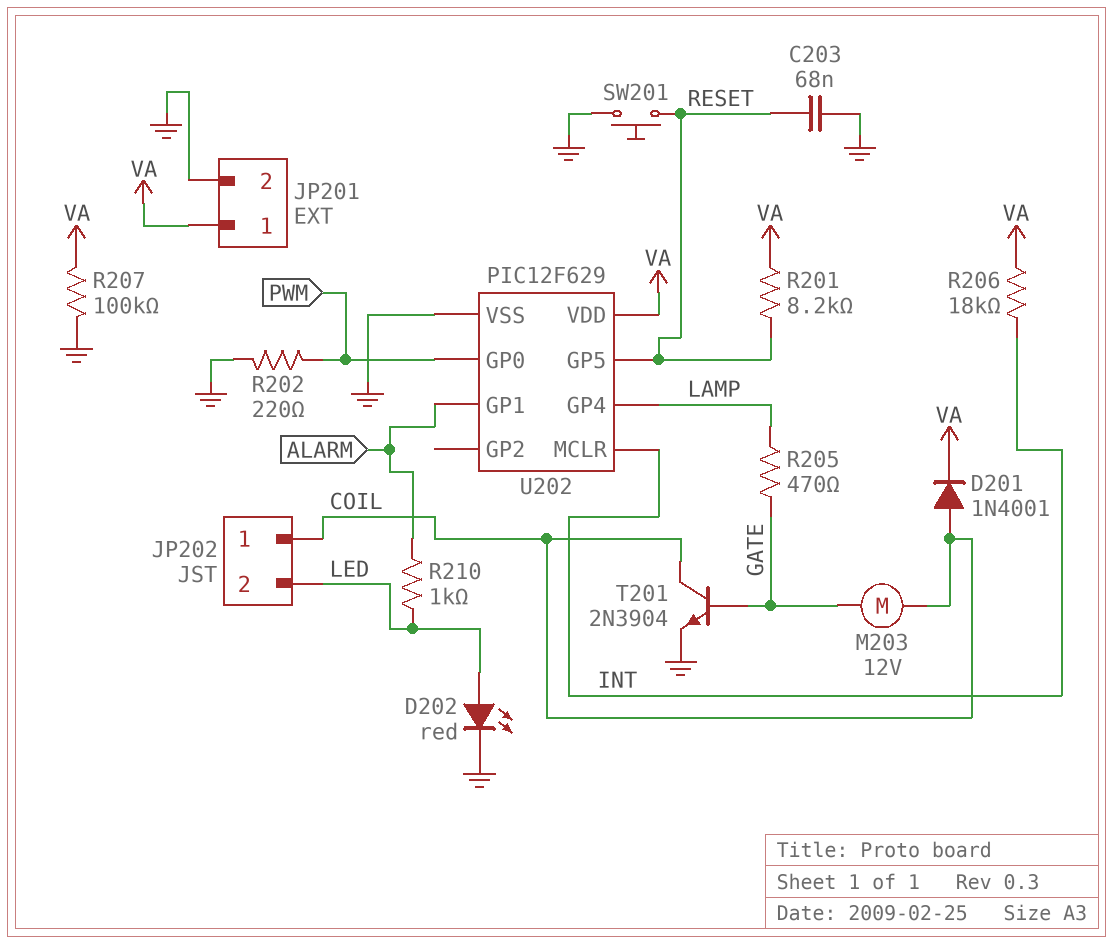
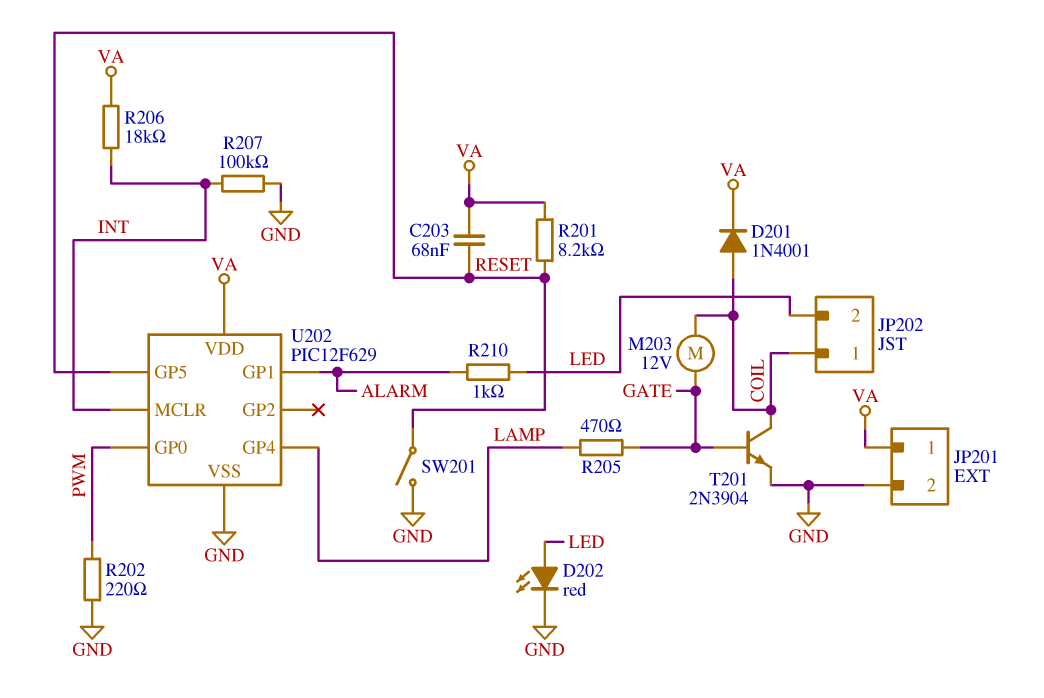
C203: 68nF (GND, RESET) -> 68nF (RESET, VA)
R207: 100k (GND, VA) -> 100k (GND, INT)
SW201: button (GND, RESET) -> switch (GND, RESET)

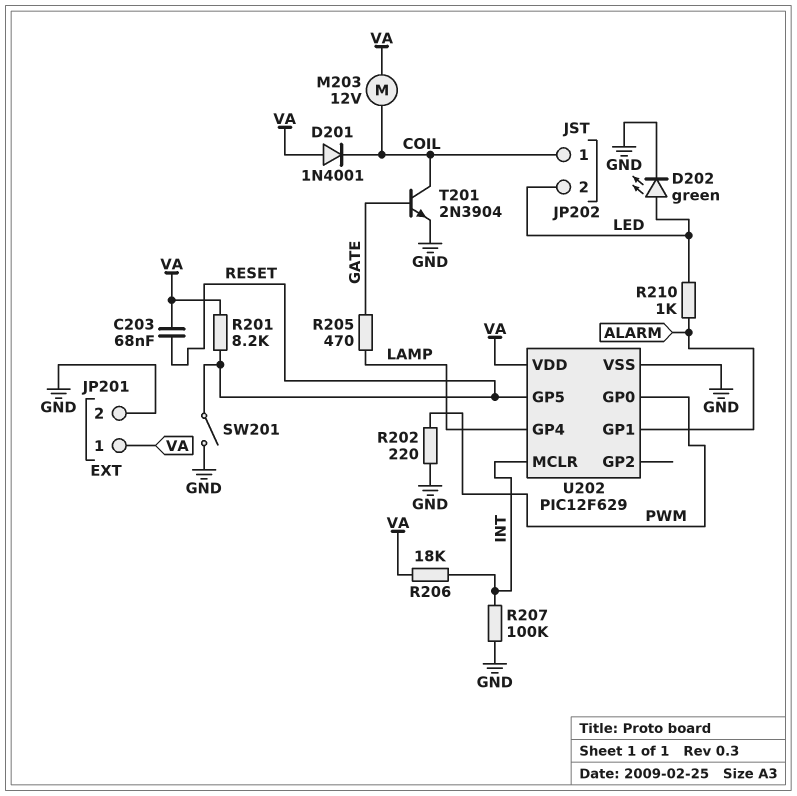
D201: diode 1N4001 (A COIL, K VA) -> diode 1N4001 (A VA, K COIL)
D202: LED red (A LED, K GND) -> LED green (A LED, K GND)
M203: motor 12V (COIL, GATE) -> motor 12V (COIL, VA)

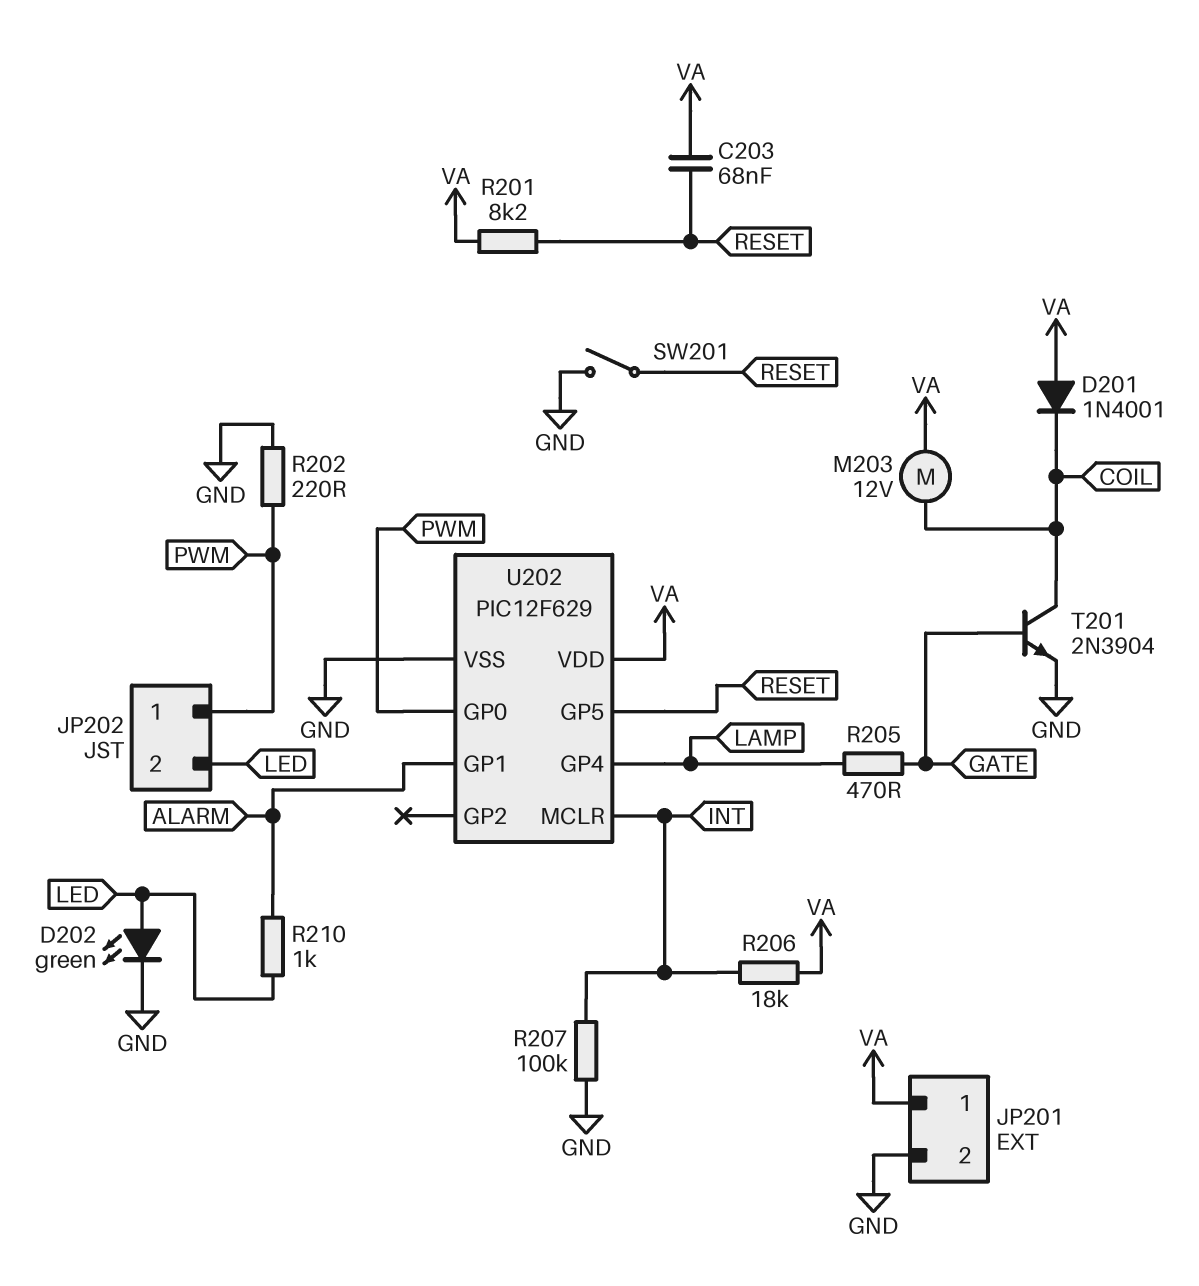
JP202 pin 1: COIL -> PWM

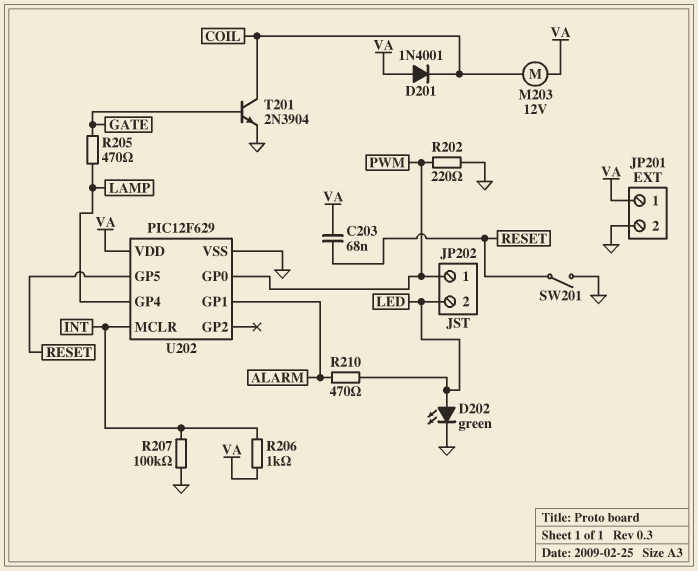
R201: 8.2k (RESET, VA) -> none
R206: 18k (INT, VA) -> 1k (INT, VA)
R210: 1k (ALARM, LED) -> 470 (ALARM, LED)

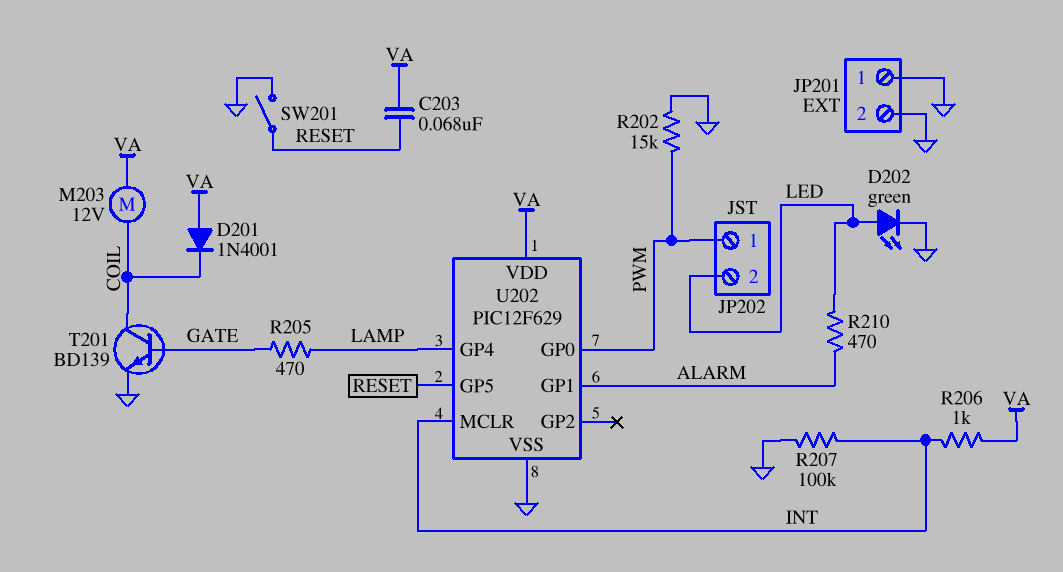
JP201 pin 1: VA -> GND
R202: 220 (GND, PWM) -> 15k (GND, PWM)
T201: NPN 2N3904 (B GATE, C COIL, E GND) -> NPN BD139 (B GATE, C COIL, E GND)

